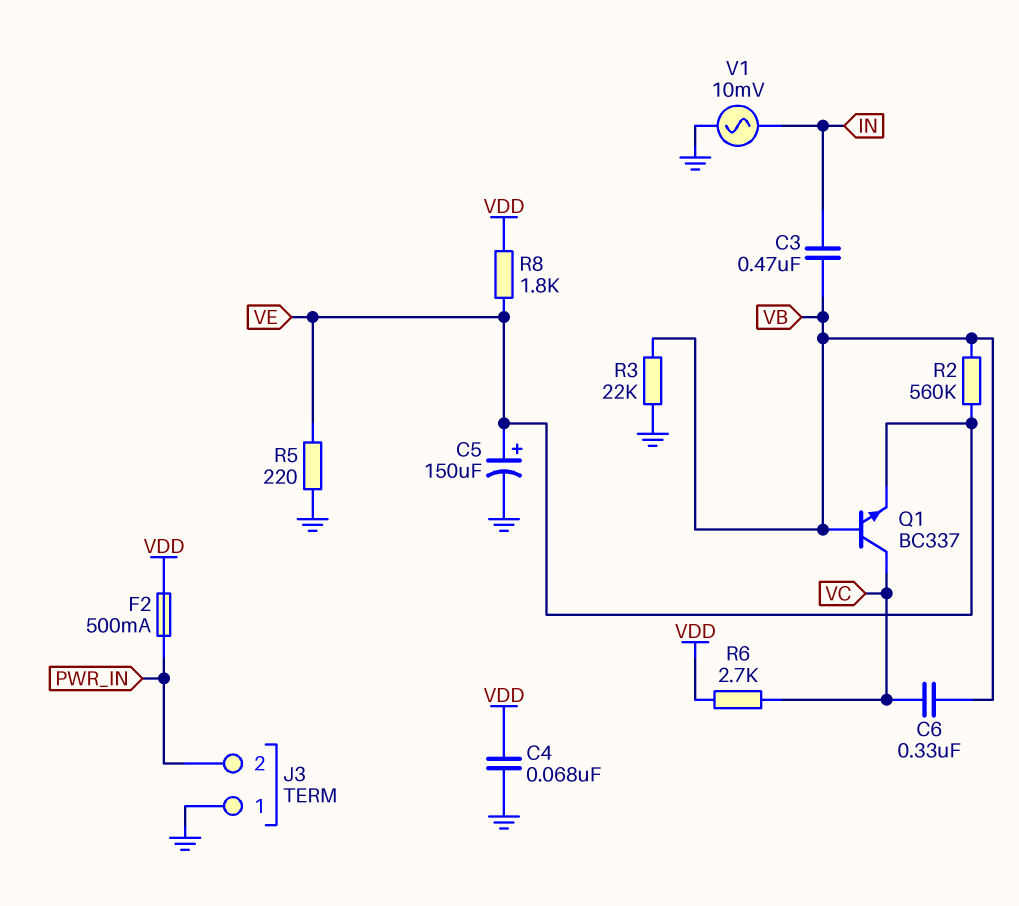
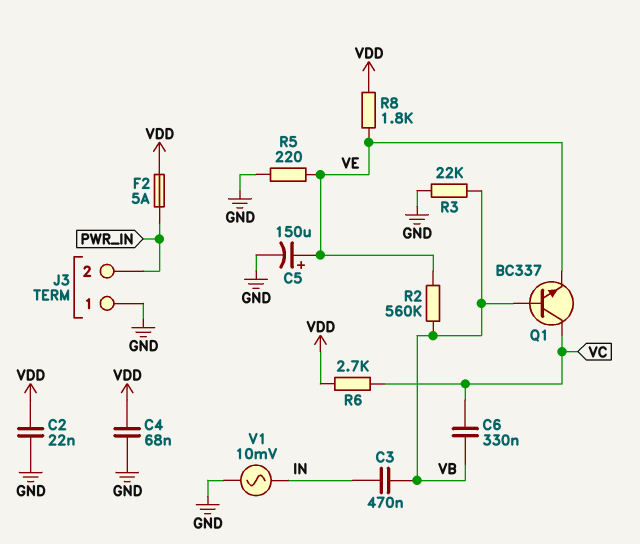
C2: none -> 22nF (GND, VDD)
F2: 500mA (PWR_IN, VDD) -> 5A (PWR_IN, VDD)

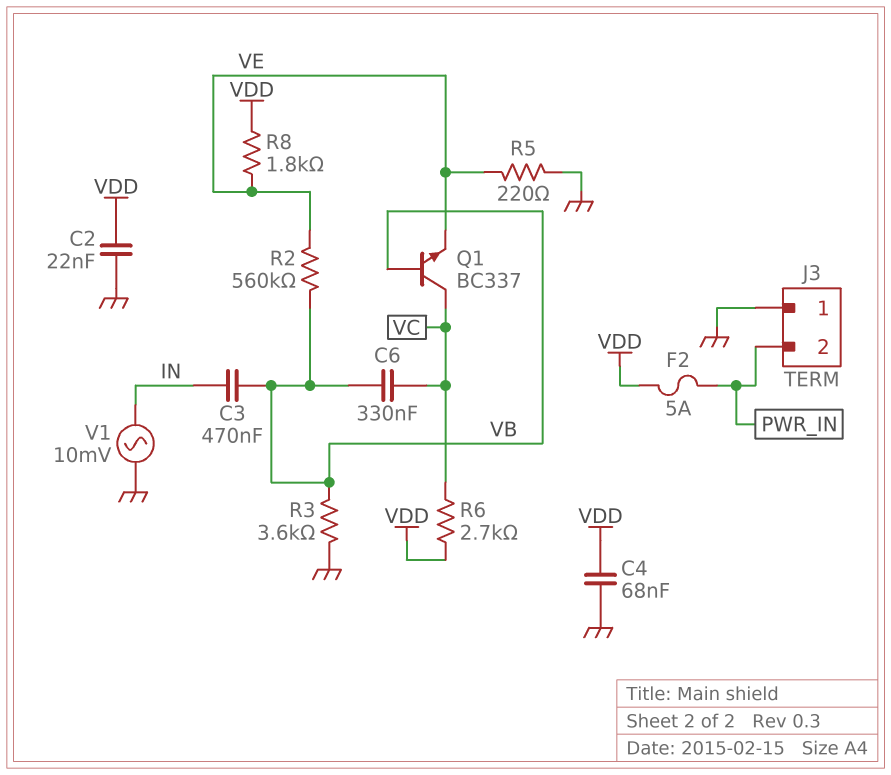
C5: 150uF (plus VE, minus GND) -> none
R3: 22k (GND, VB) -> 3.6k (GND, VB)

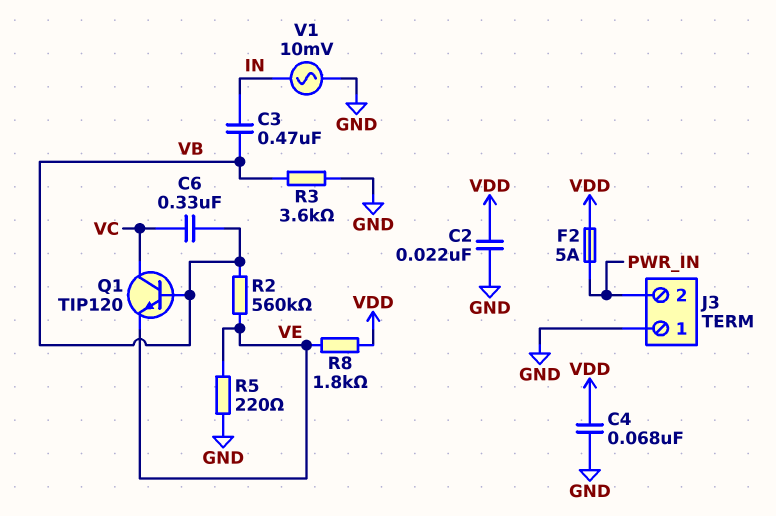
Q1: NPN BC337 (B VB, C VC, E VE) -> NPN TIP120 (B VB, C VC, E VE)
R6: 2.7k (VC, VDD) -> none

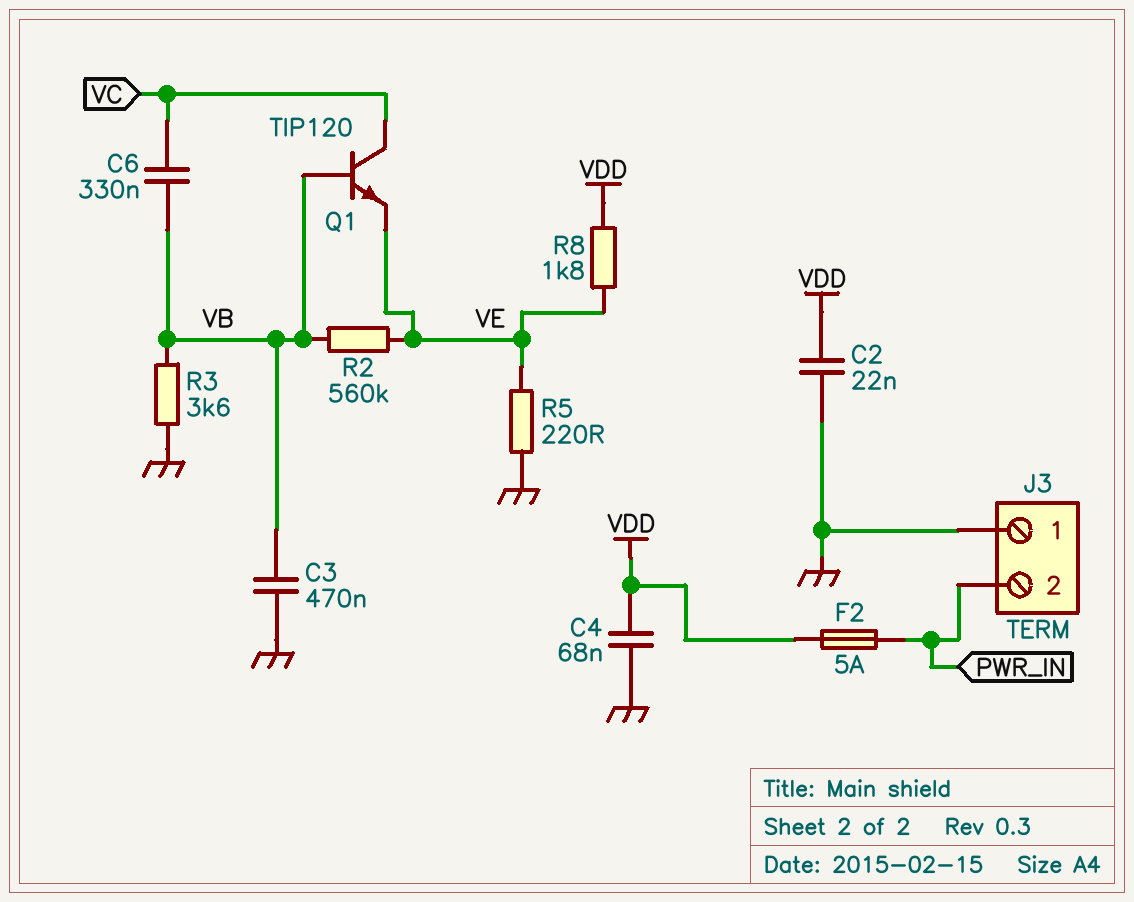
C3: 470nF (IN, VB) -> 470nF (GND, VB)
V1: AC 10mV (GND, IN) -> none

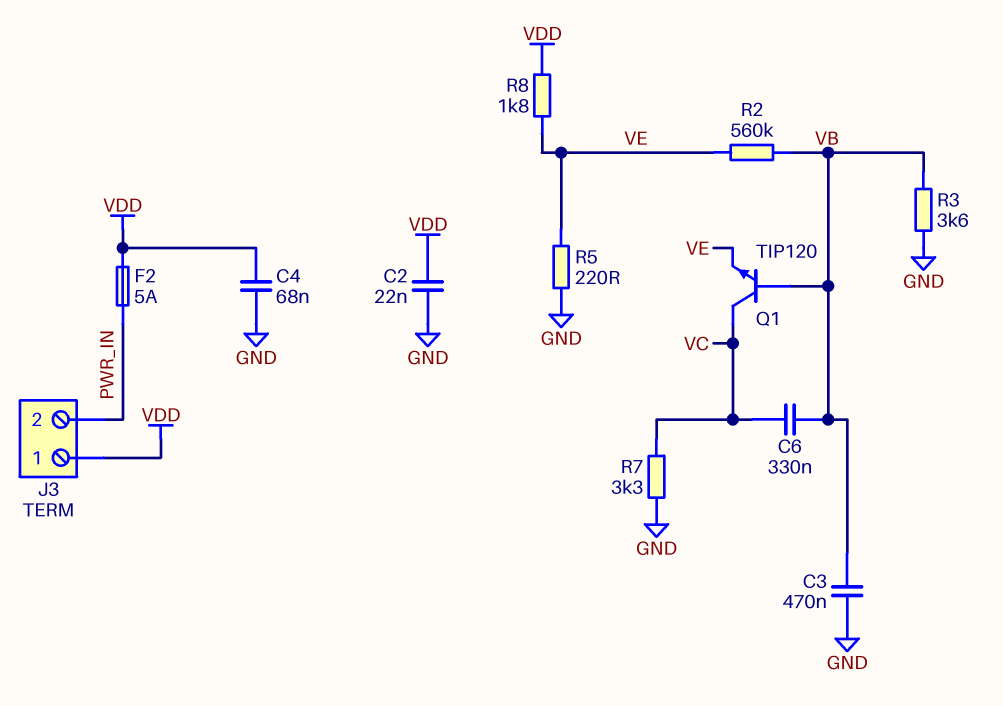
J3 pin 1: GND -> VDD
R7: none -> 3.3k (GND, VC)

